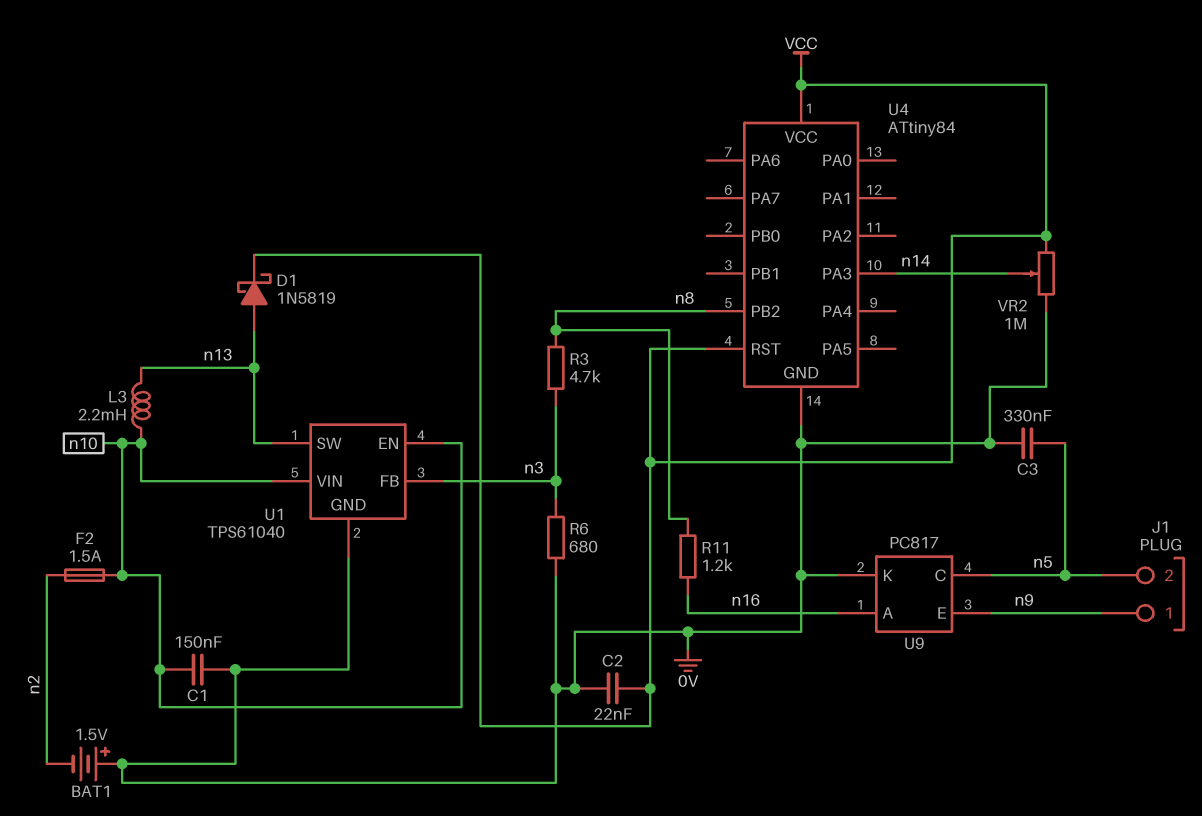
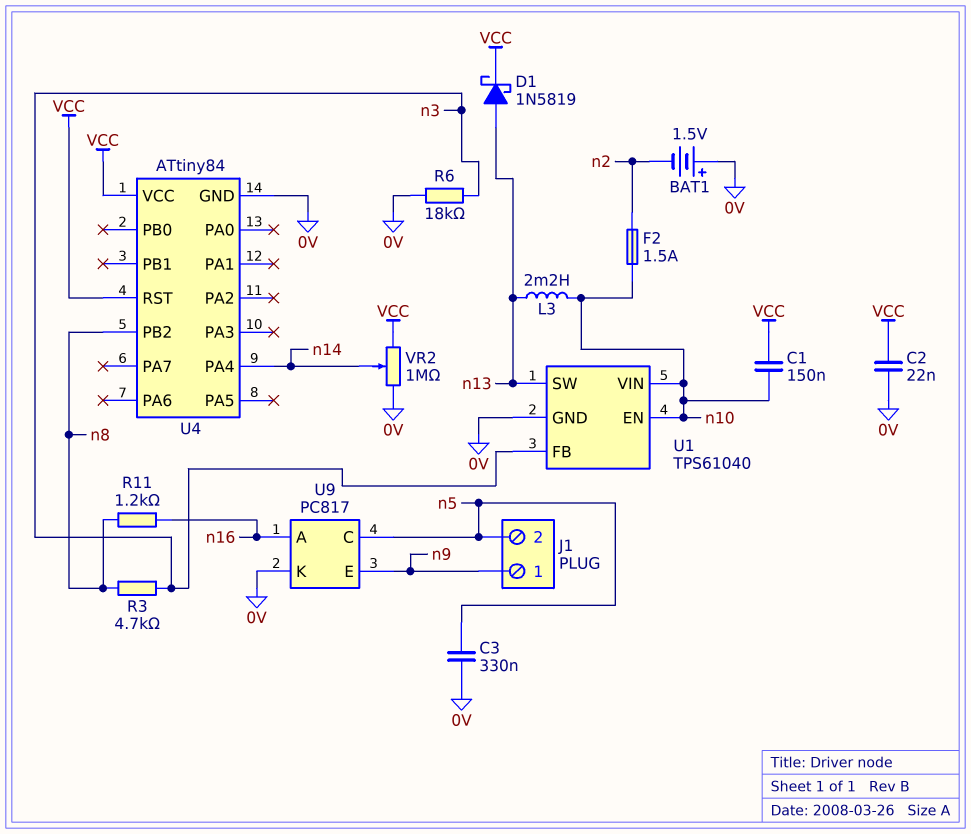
C1: 150nF (0V, n10) -> 150nF (VCC, n10)
R6: 680 (0V, n3) -> 18k (0V, n3)
U4 pin PA3: n14 -> none
U4 pin PA4: none -> n14

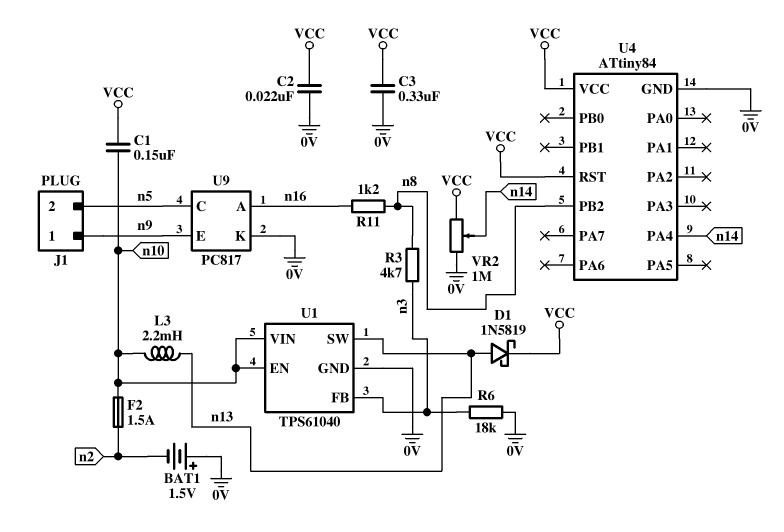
C3: 330nF (0V, n5) -> 330nF (0V, VCC)

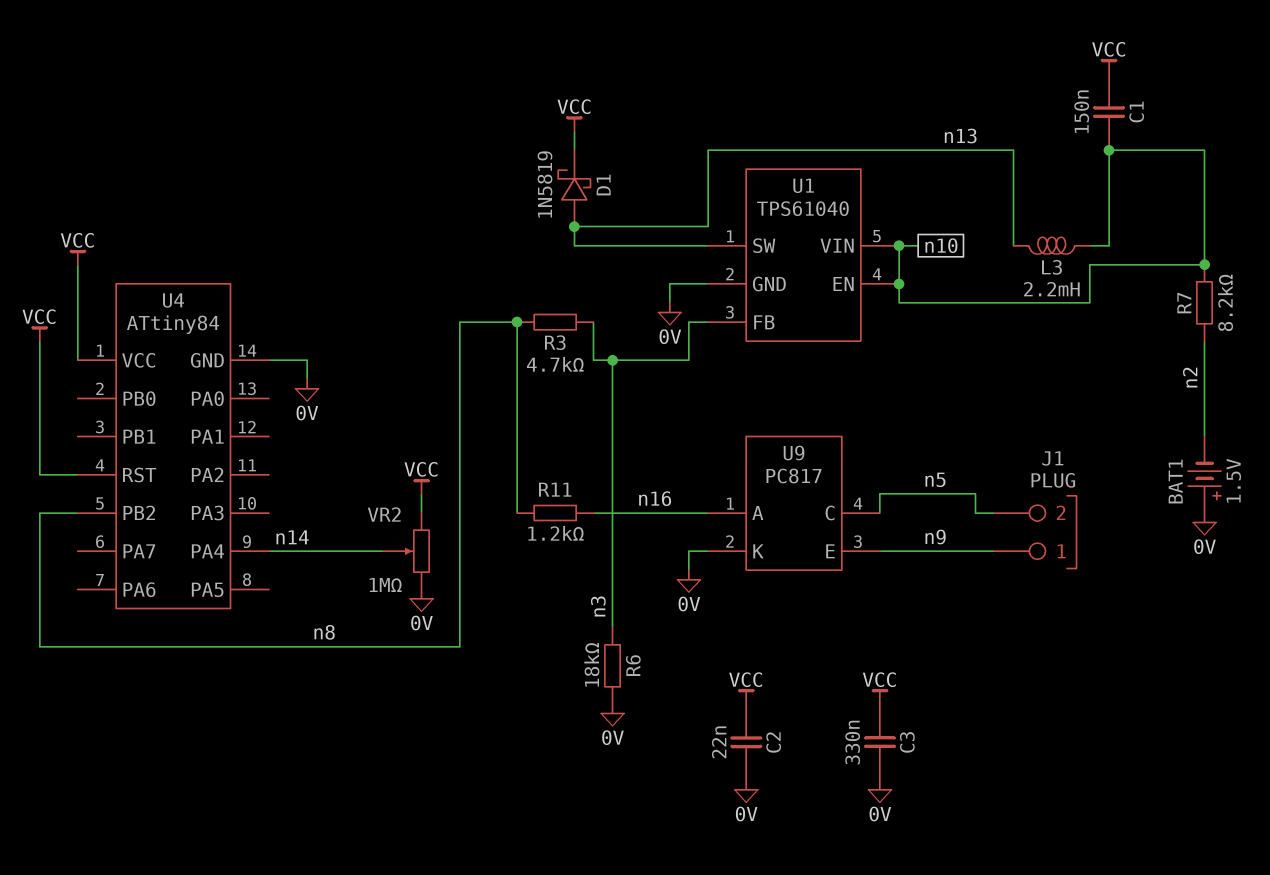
F2: 1.5A (n2, n10) -> none
R7: none -> 8.2k (n2, n10)

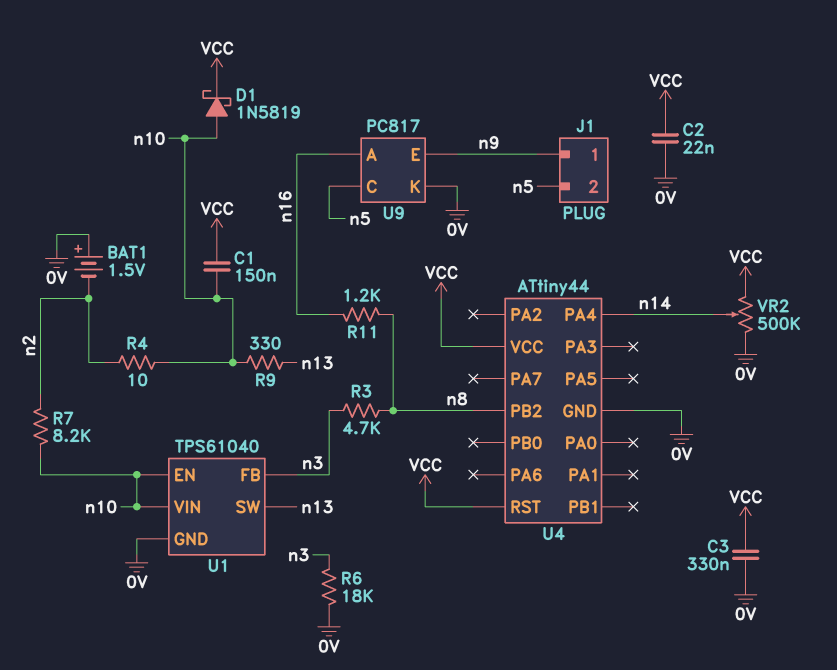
D1: schottky 1N5819 (A n13, K VCC) -> schottky 1N5819 (A n10, K VCC)
L3: 2.2mH (n10, n13) -> none
R4: none -> 10 (n2, n10)
R9: none -> 330 (n10, n13)
U4: ATtiny84 -> ATtiny44
VR2: 1M (0V, VCC, wiper n14) -> 500k (0V, VCC, wiper n14)

